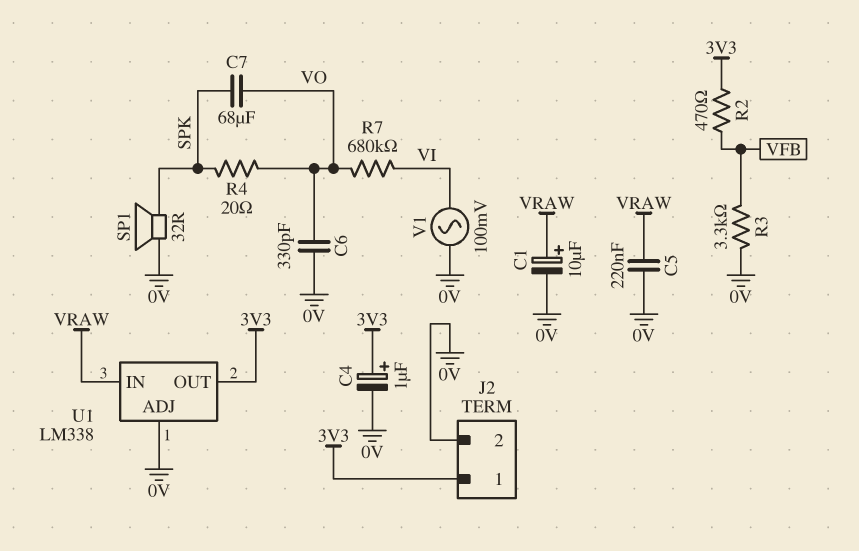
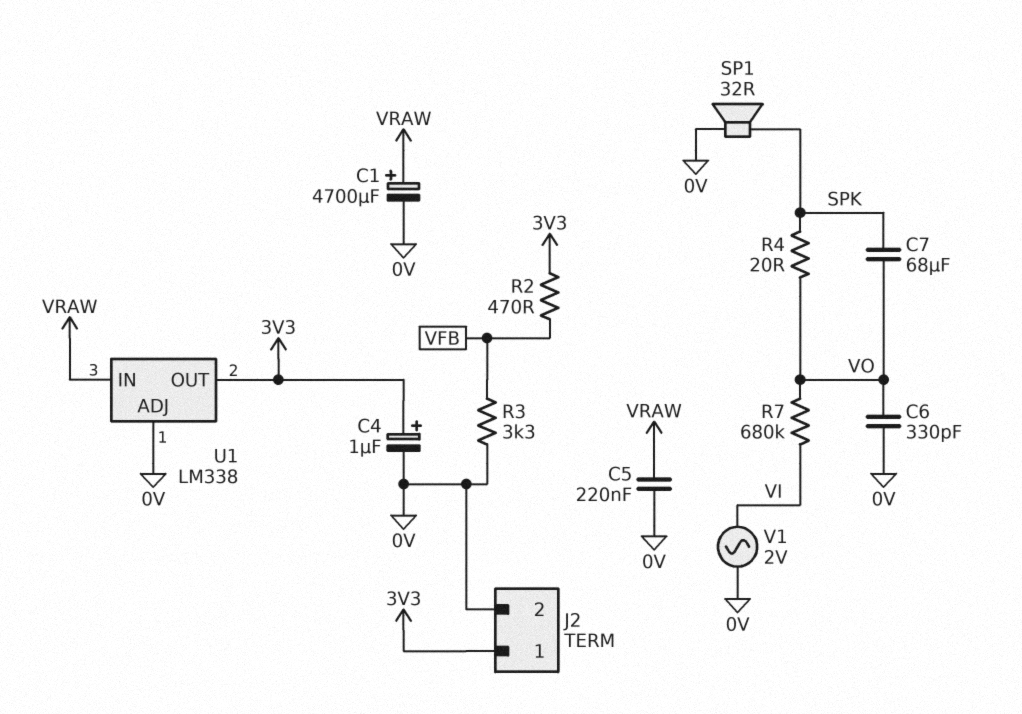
C1: 10uF (plus VRAW, minus 0V) -> 4700uF (plus VRAW, minus 0V)
V1: AC 100mV (0V, VI) -> AC 2V (0V, VI)

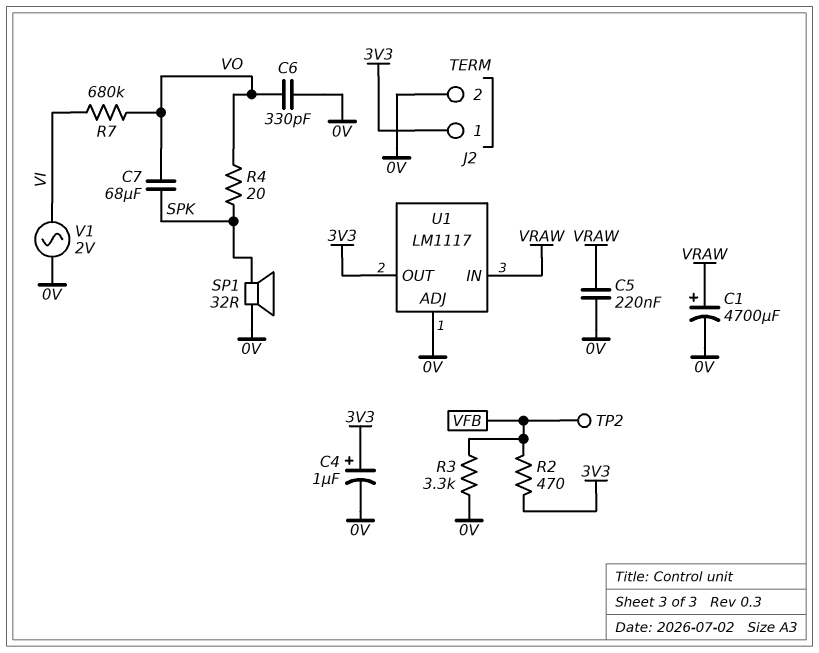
TP2: none -> test point (VFB)
U1: LM338 -> LM1117

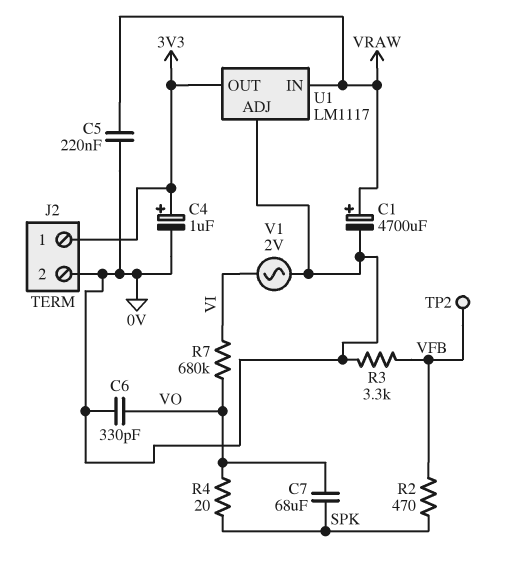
R2: 470 (3V3, VFB) -> 470 (SPK, VFB)
SP1: speaker 32R (0V, SPK) -> none

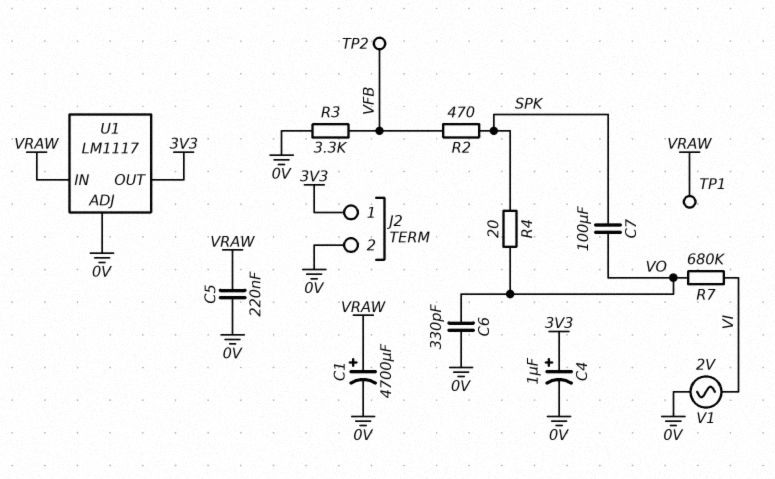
C7: 68uF (SPK, VO) -> 100uF (SPK, VO)
TP1: none -> test point (VRAW)

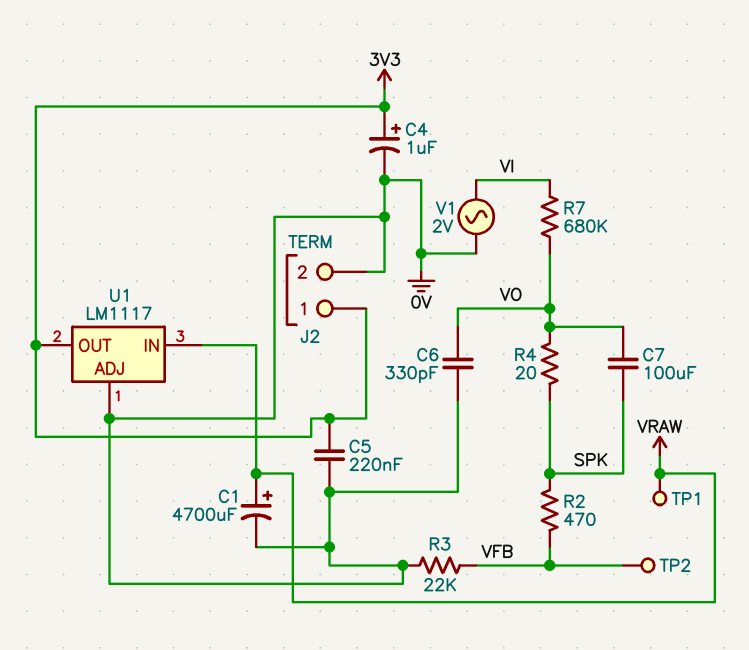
C5: 220nF (0V, VRAW) -> 220nF (0V, 3V3)
R3: 3.3k (0V, VFB) -> 22k (0V, VFB)

